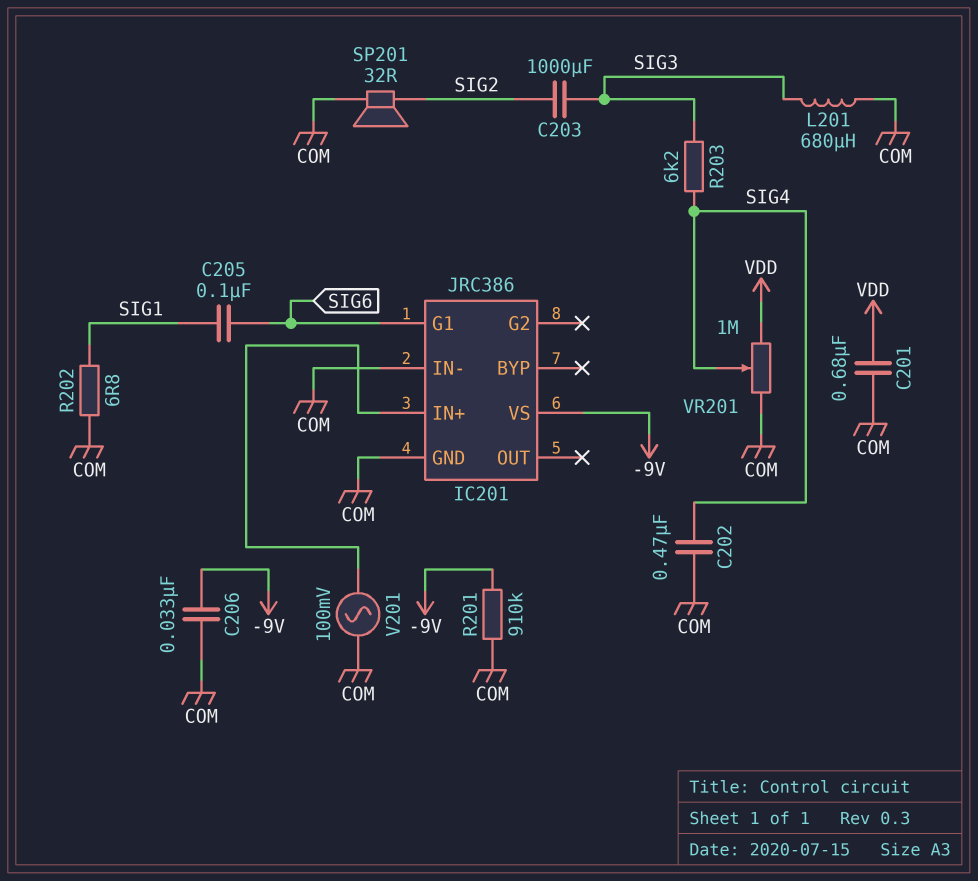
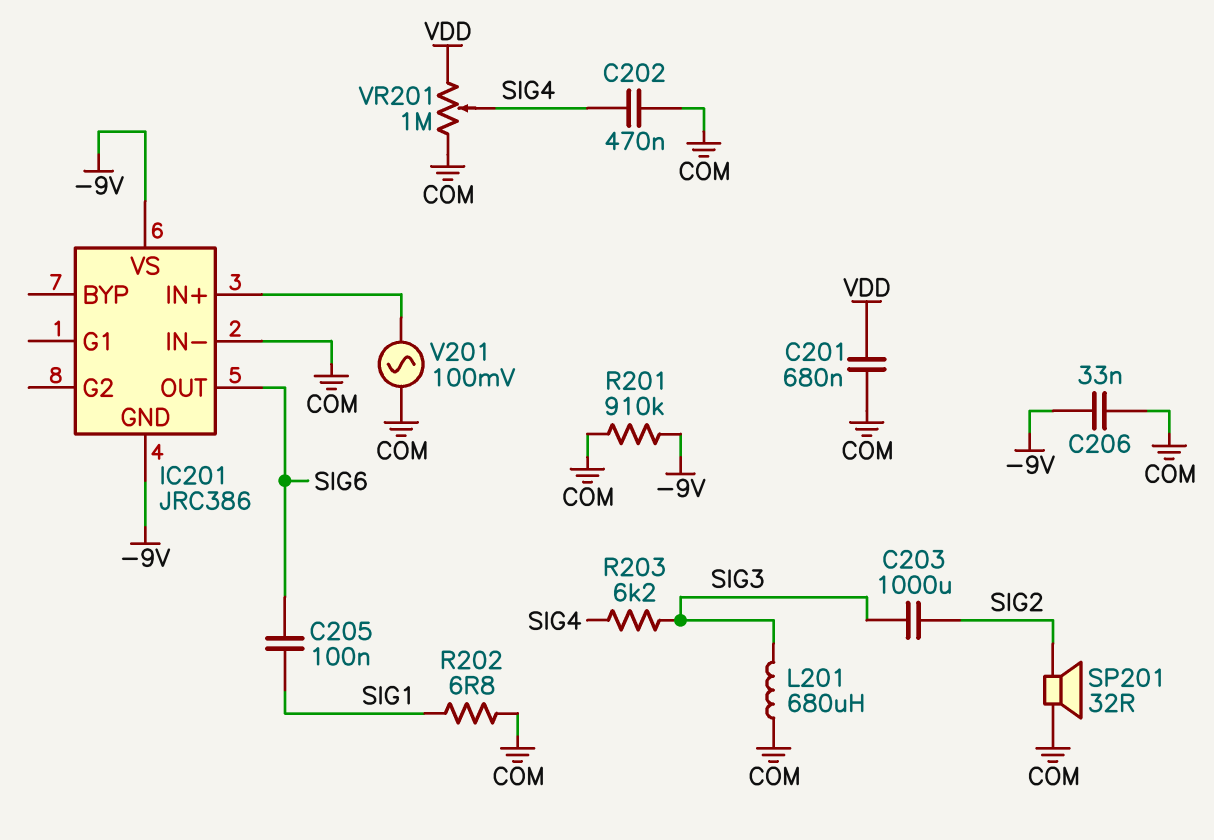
IC201 pin G1: SIG6 -> none
IC201 pin GND: COM -> -9V
IC201 pin OUT: none -> SIG6

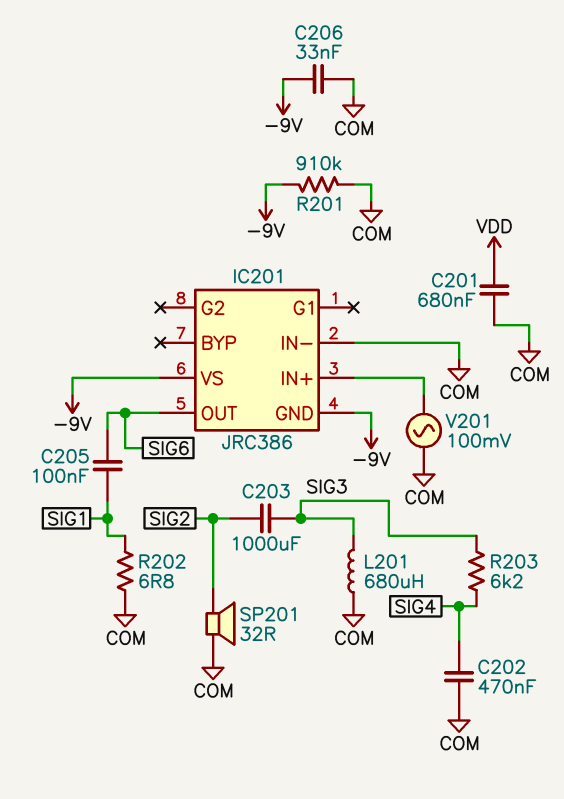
VR201: 1M (COM, VDD, wiper SIG4) -> none

